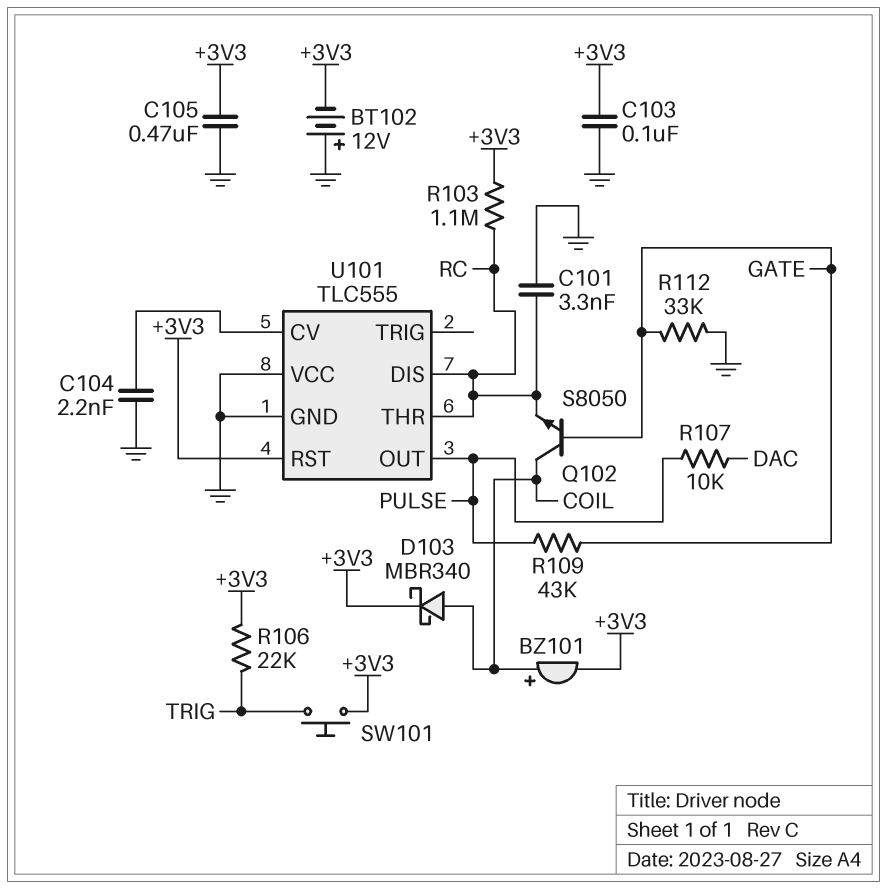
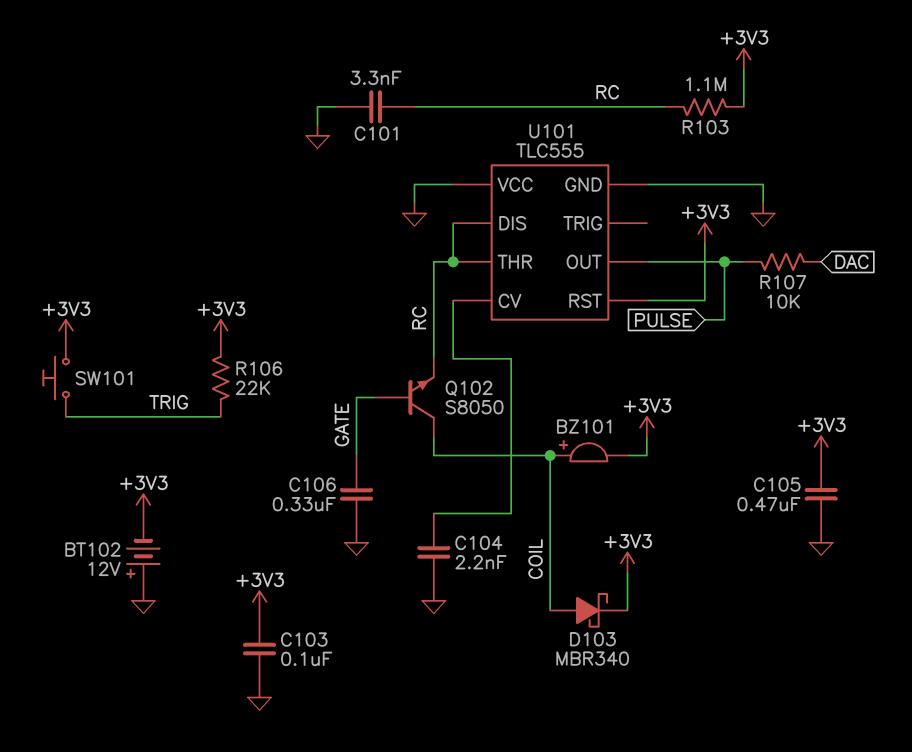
C106: none -> 330nF (GATE, GND)
R109: 43k (GATE, PULSE) -> none
R112: 33k (GATE, GND) -> none

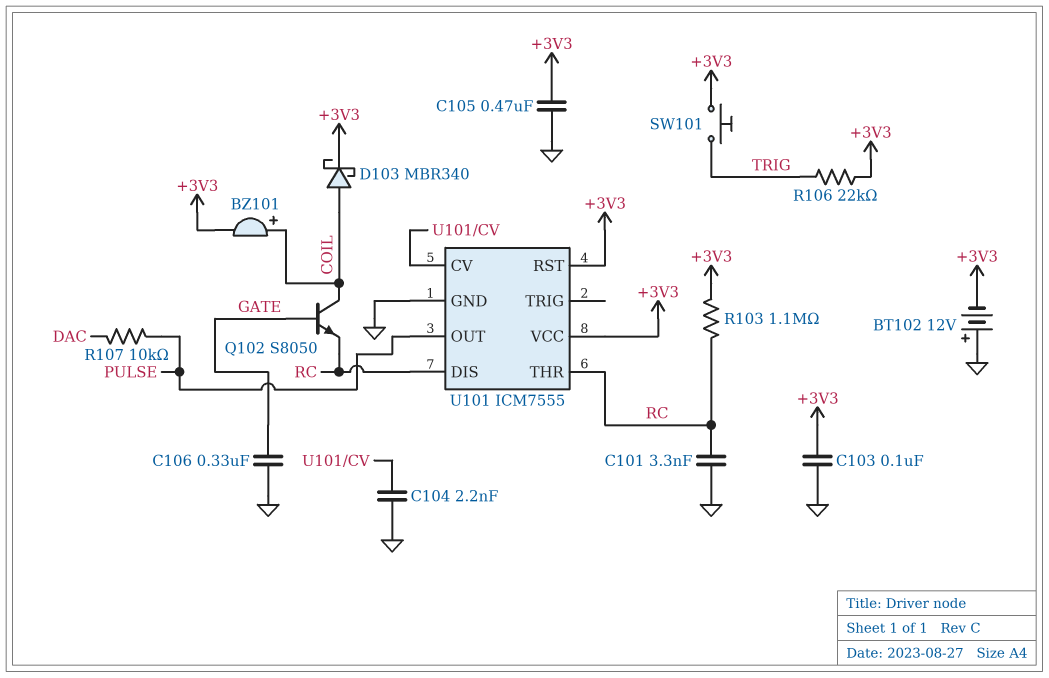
U101: TLC555 -> ICM7555
U101 pin VCC: GND -> +3V3

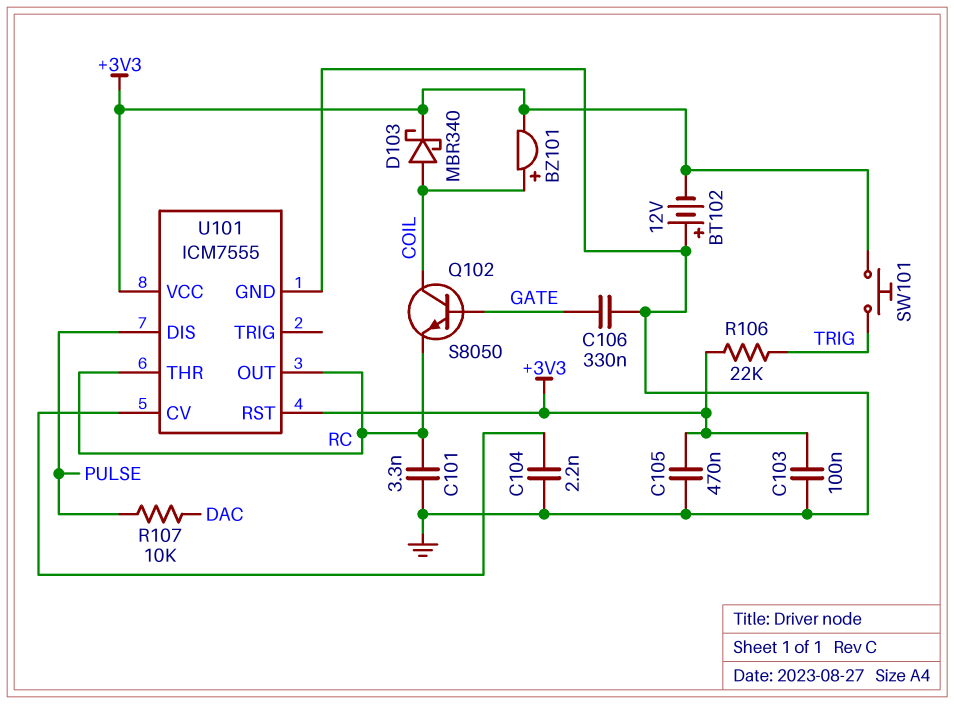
R103: 1.1M (+3V3, RC) -> none
U101 pin DIS: RC -> PULSE
U101 pin OUT: PULSE -> RC

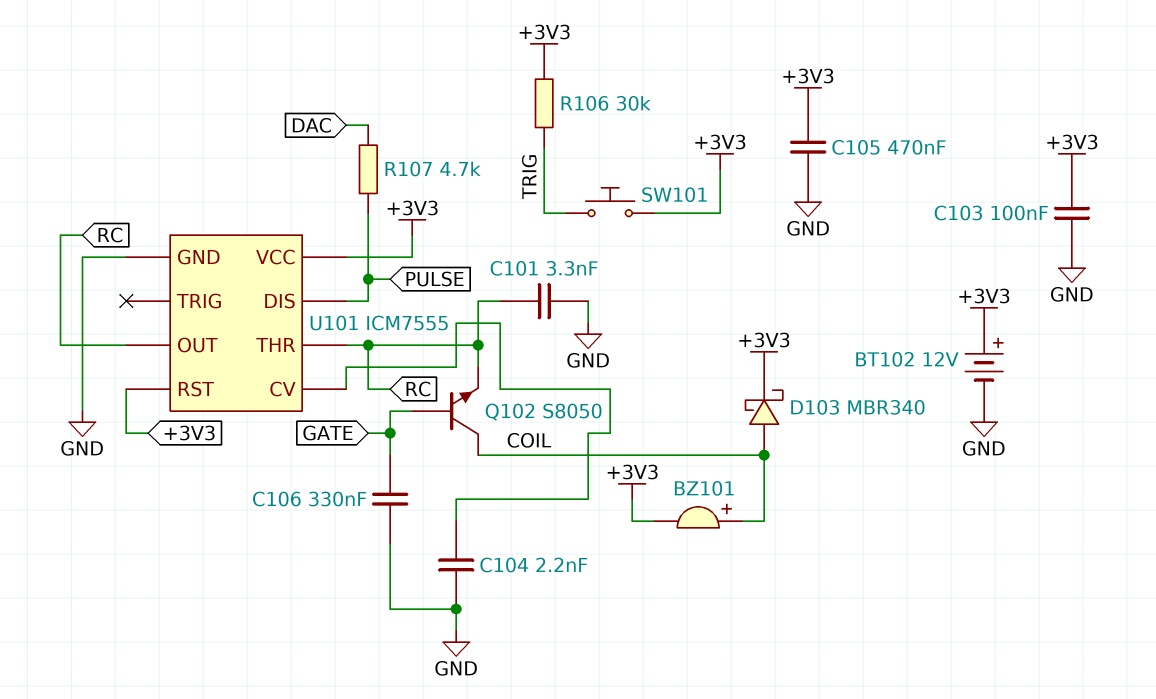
BT102: 12V (plus GND, minus +3V3) -> 12V (plus +3V3, minus GND)
R106: 22k (+3V3, TRIG) -> 30k (+3V3, TRIG)
R107: 10k (DAC, PULSE) -> 4.7k (DAC, PULSE)

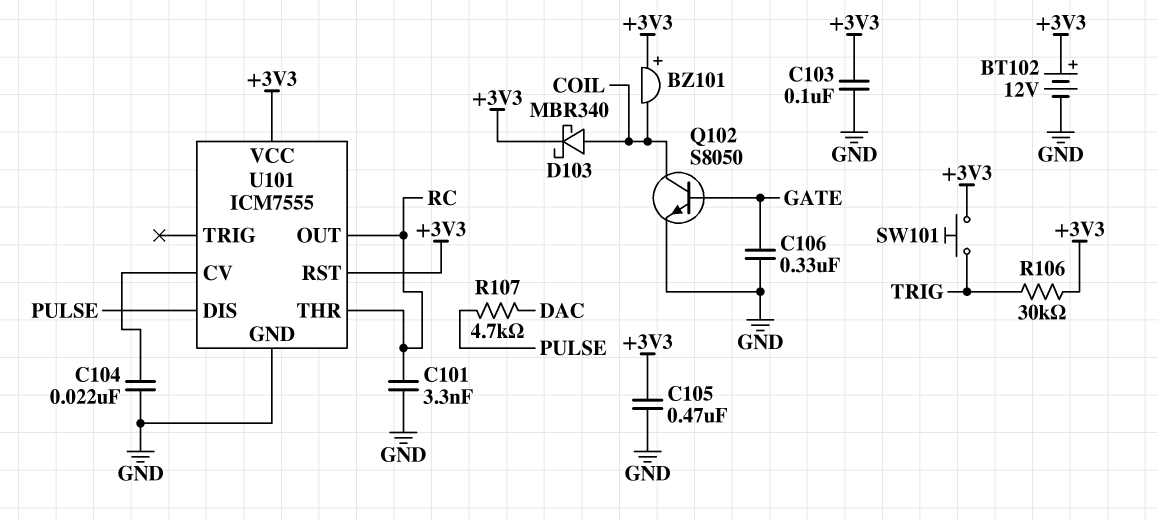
BZ101: buzzer (plus COIL, minus +3V3) -> buzzer (plus +3V3, minus COIL)
C104: 2.2nF (GND, U101/CV) -> 22nF (GND, U101/CV)
Q102: NPN S8050 (B GATE, C COIL, E RC) -> NPN S8050 (B GATE, C COIL, E GND)

